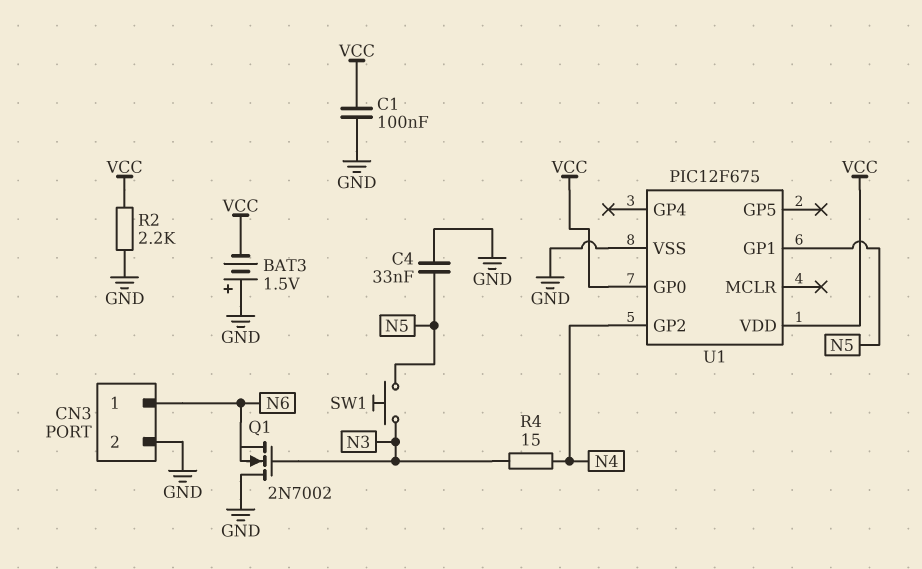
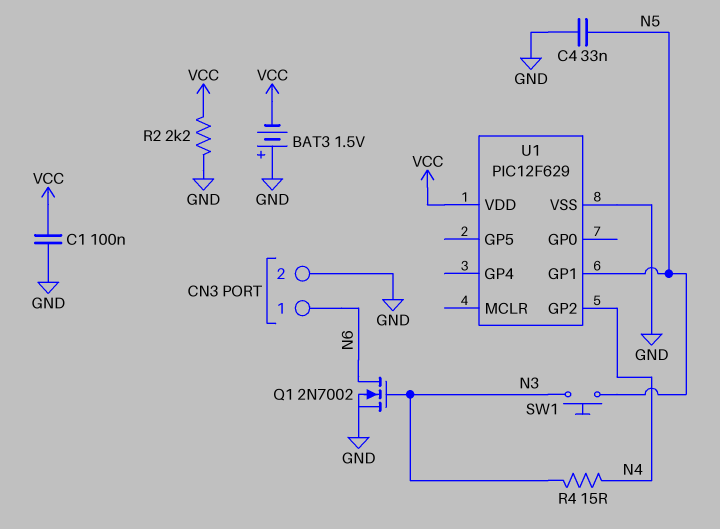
Q1: NMOS 2N7002 (G N3, D GND, S N6) -> NMOS 2N7002 (G N3, D N6, S GND)
U1: PIC12F675 -> PIC12F629
U1 pin GP0: VCC -> none

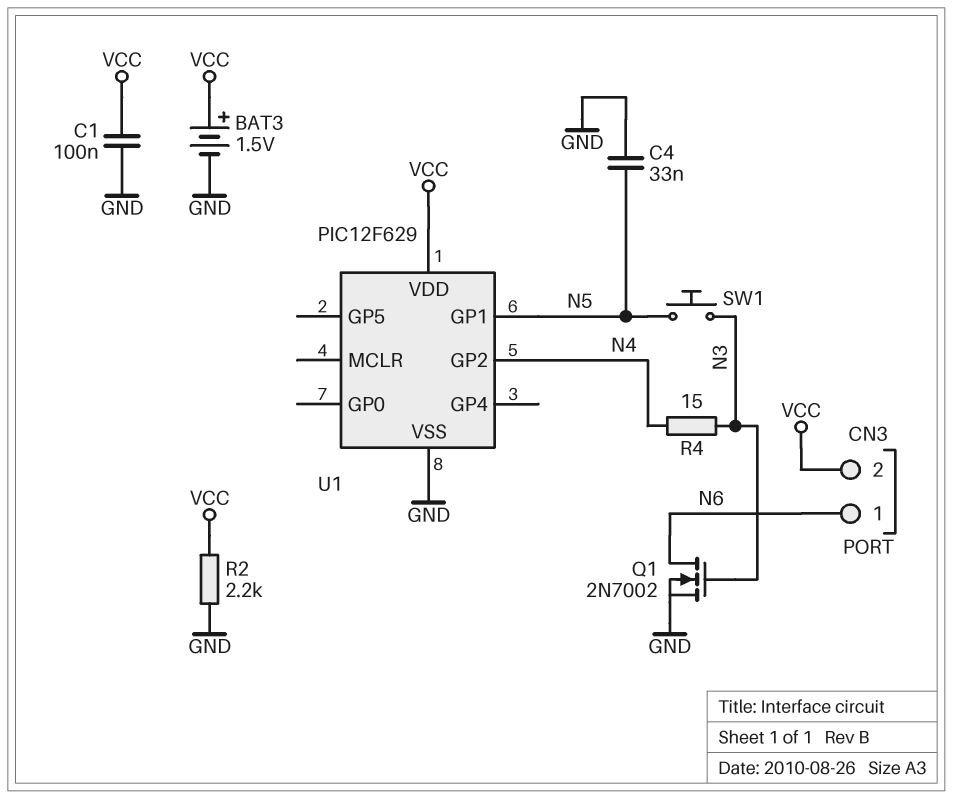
BAT3: 1.5V (plus GND, minus VCC) -> 1.5V (plus VCC, minus GND)
CN3 pin 2: GND -> VCC

